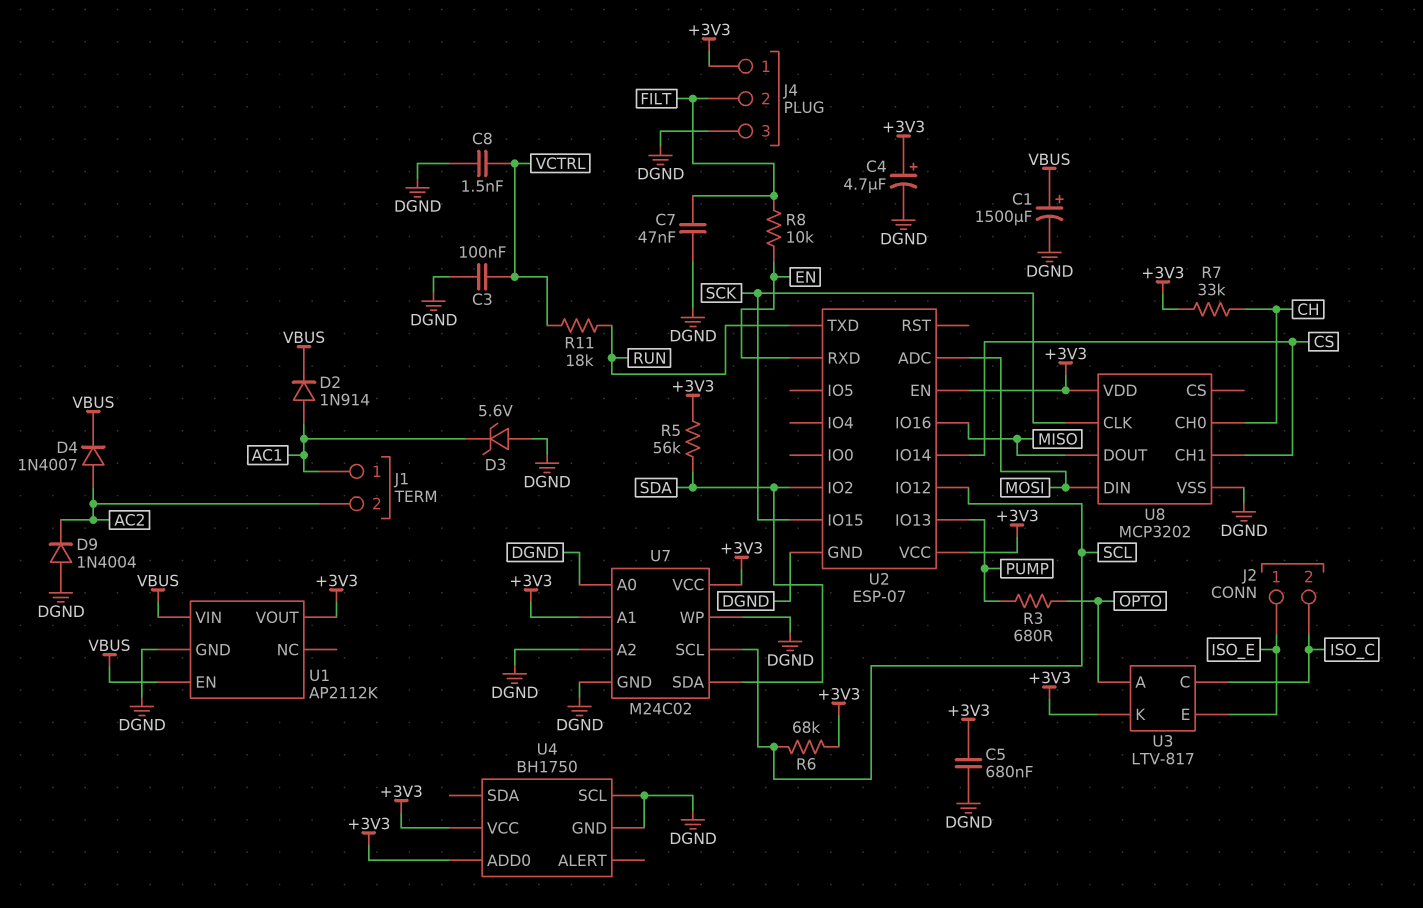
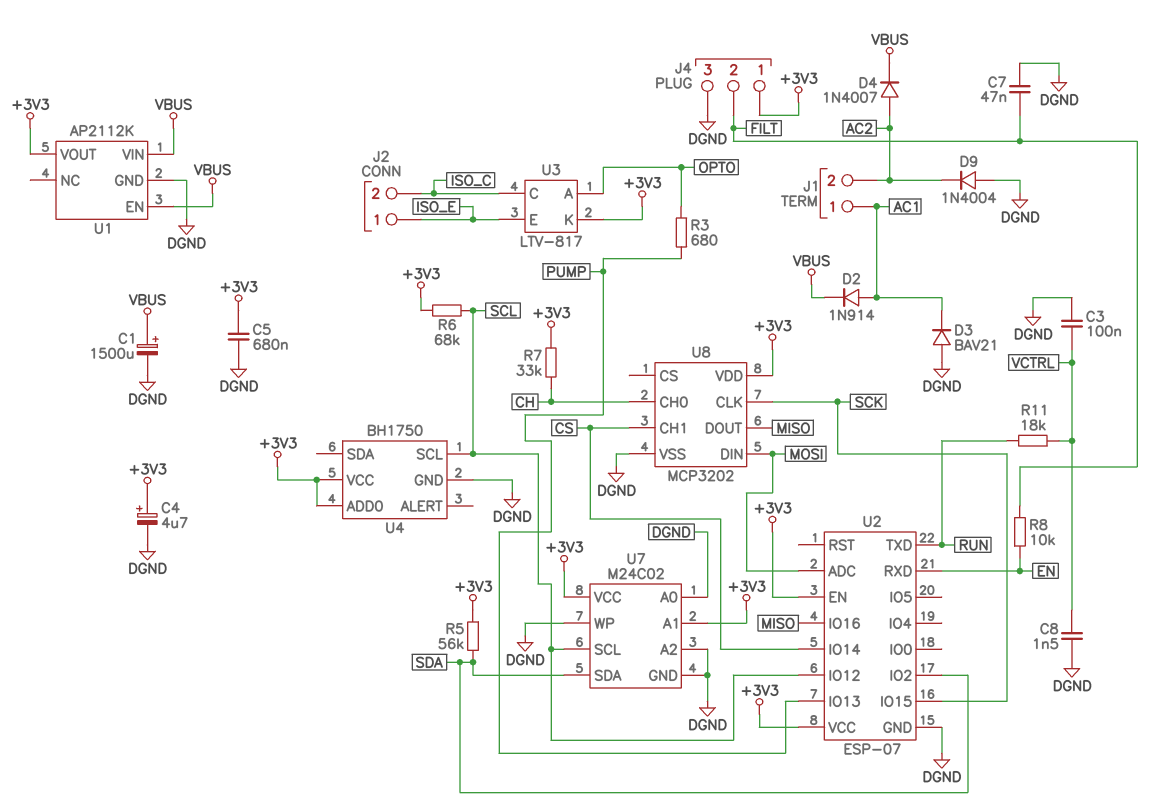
D3: zener 5.6V (A DGND, K AC1) -> diode BAV21 (A DGND, K AC1)
U4 pin SCL: DGND -> SCL

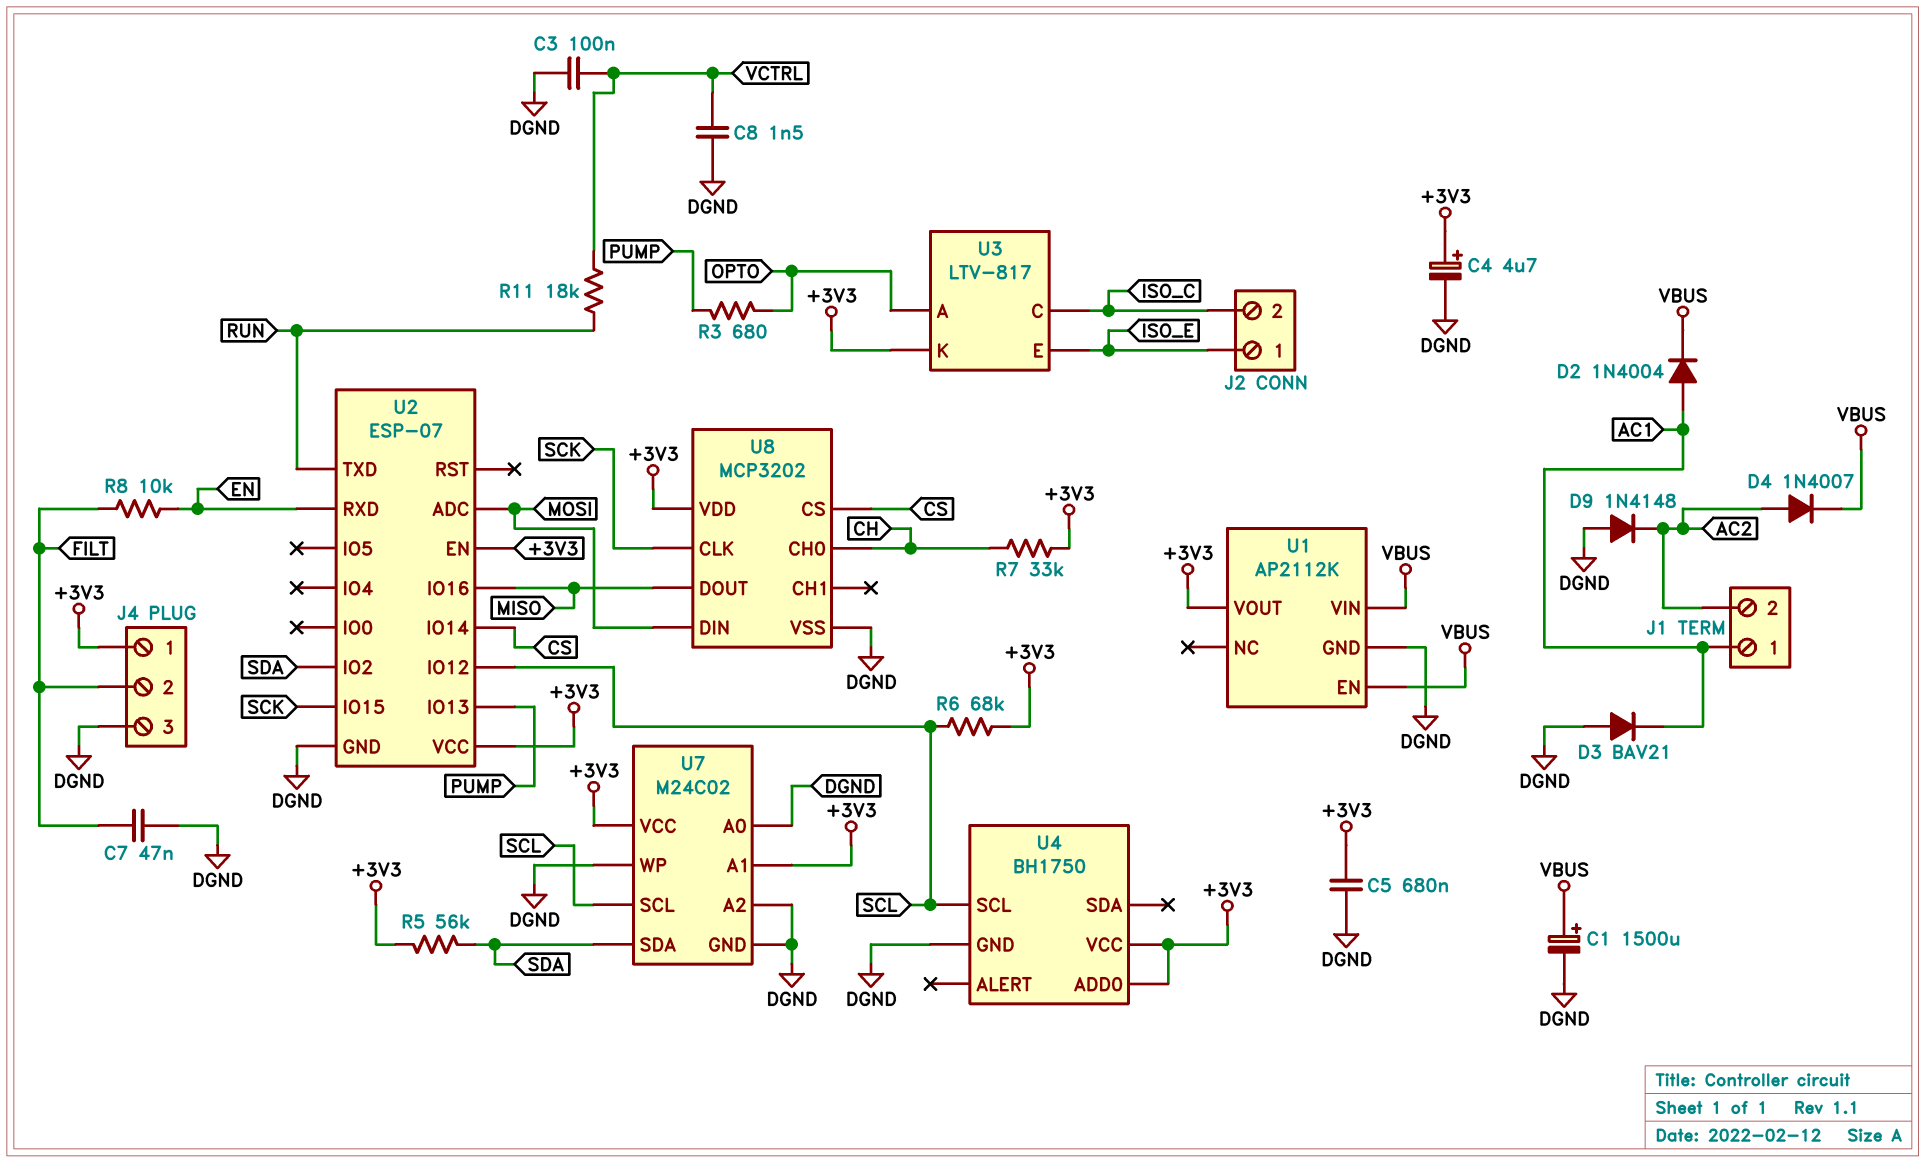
D2: diode 1N914 (A AC1, K VBUS) -> diode 1N4004 (A AC1, K VBUS)
D9: diode 1N4004 (A DGND, K AC2) -> diode 1N4148 (A DGND, K AC2)
U8 pin CH1: CS -> none
U8 pin CS: none -> CS

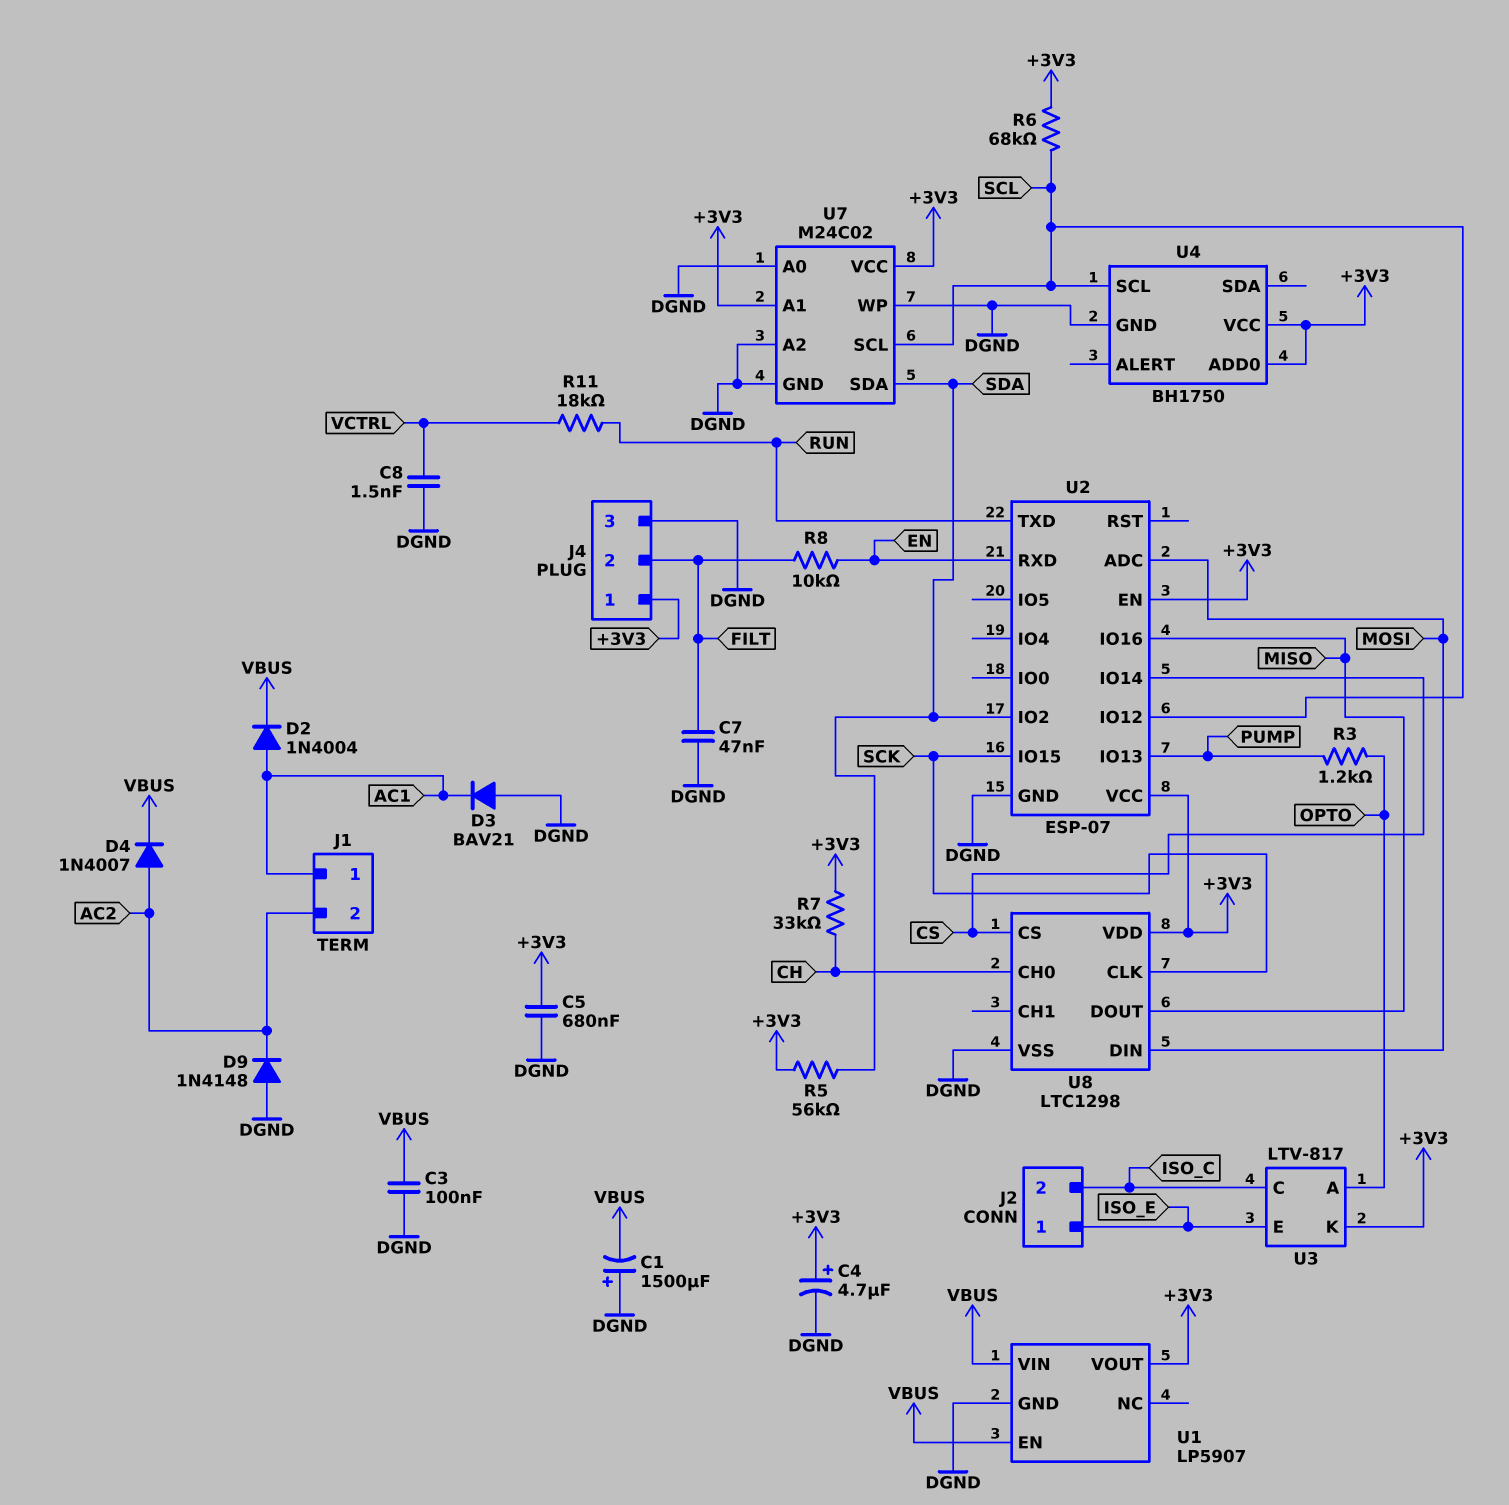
C1: 1500uF (plus VBUS, minus DGND) -> 1500uF (plus DGND, minus VBUS)
C3: 100nF (DGND, VCTRL) -> 100nF (DGND, VBUS)
R3: 680 (OPTO, PUMP) -> 1.2k (OPTO, PUMP)
U1: AP2112K -> LP5907
U8: MCP3202 -> LTC1298

